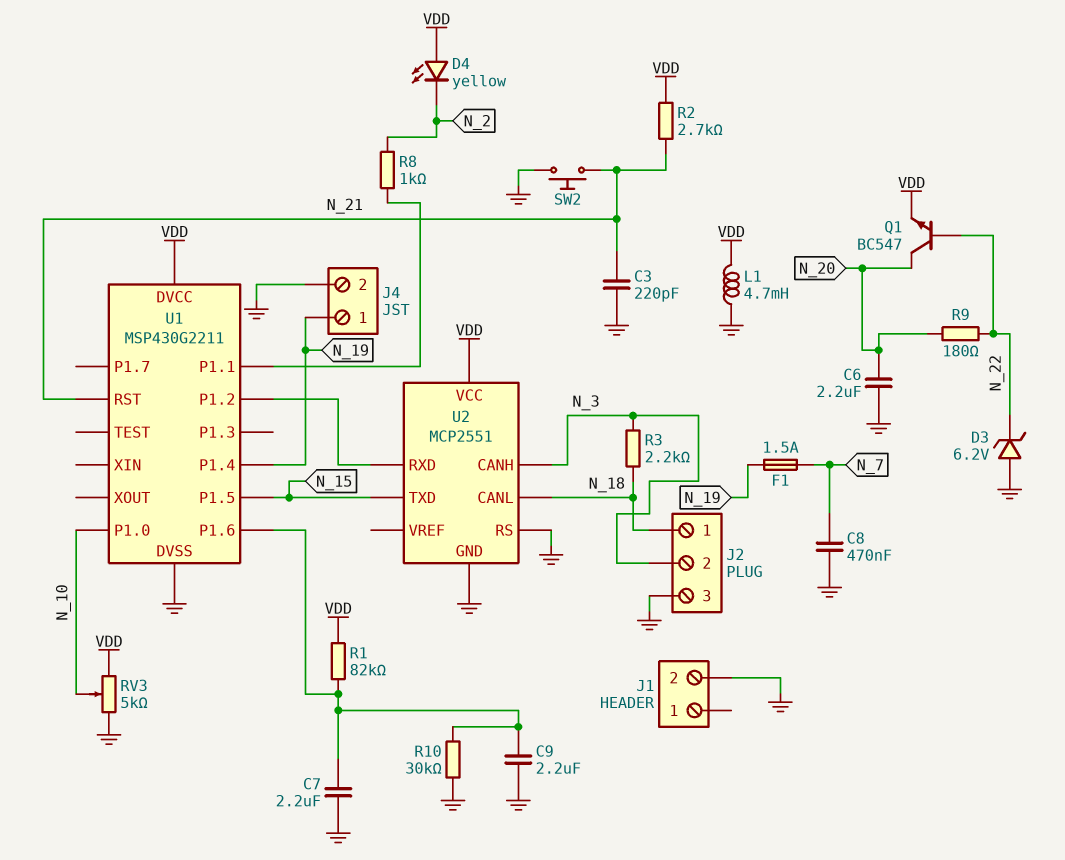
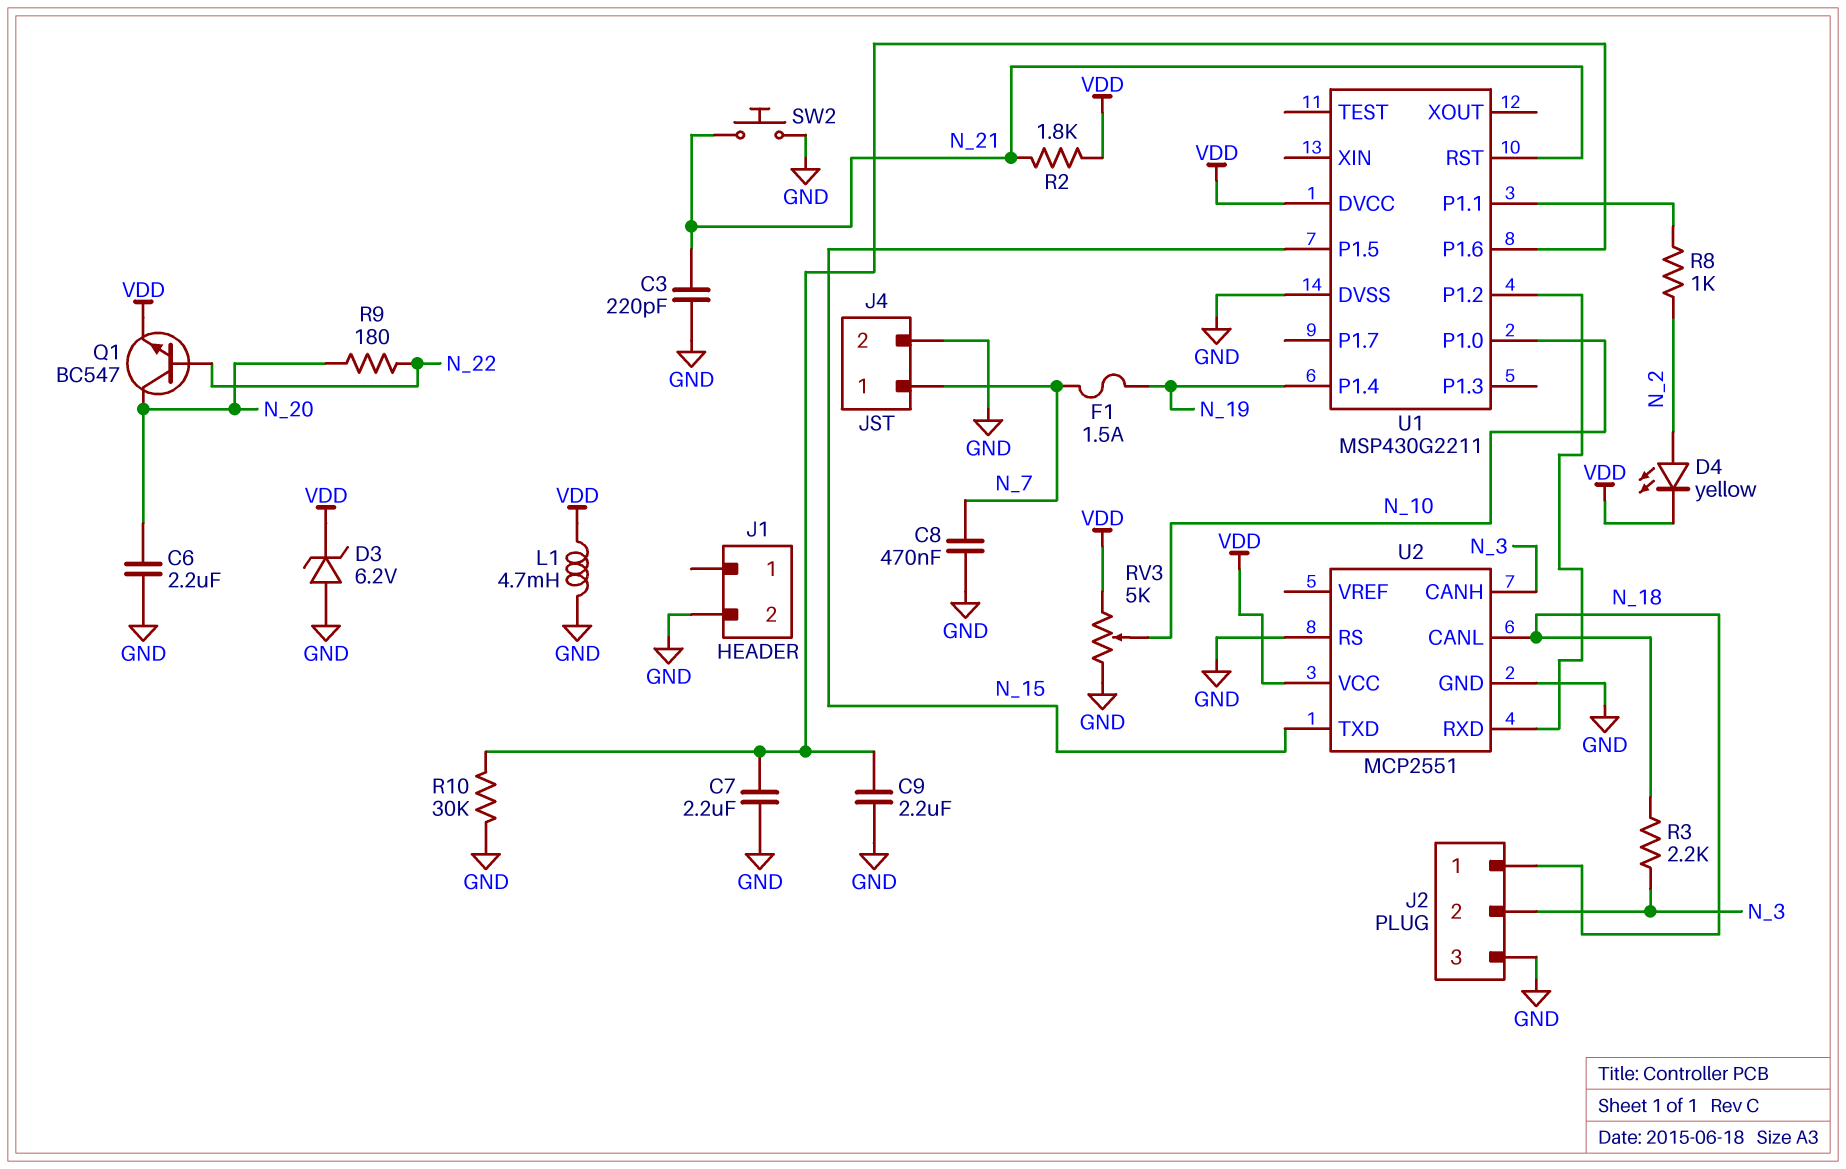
D3: zener 6.2V (A GND, K N_22) -> zener 6.2V (A GND, K VDD)
D4: LED yellow (A VDD, K N_2) -> LED yellow (A N_2, K VDD)
J4 pin 1: N_19 -> N_7
R1: 82k (U1/P1.6, VDD) -> none
R2: 2.7k (N_21, VDD) -> 1.8k (N_21, VDD)

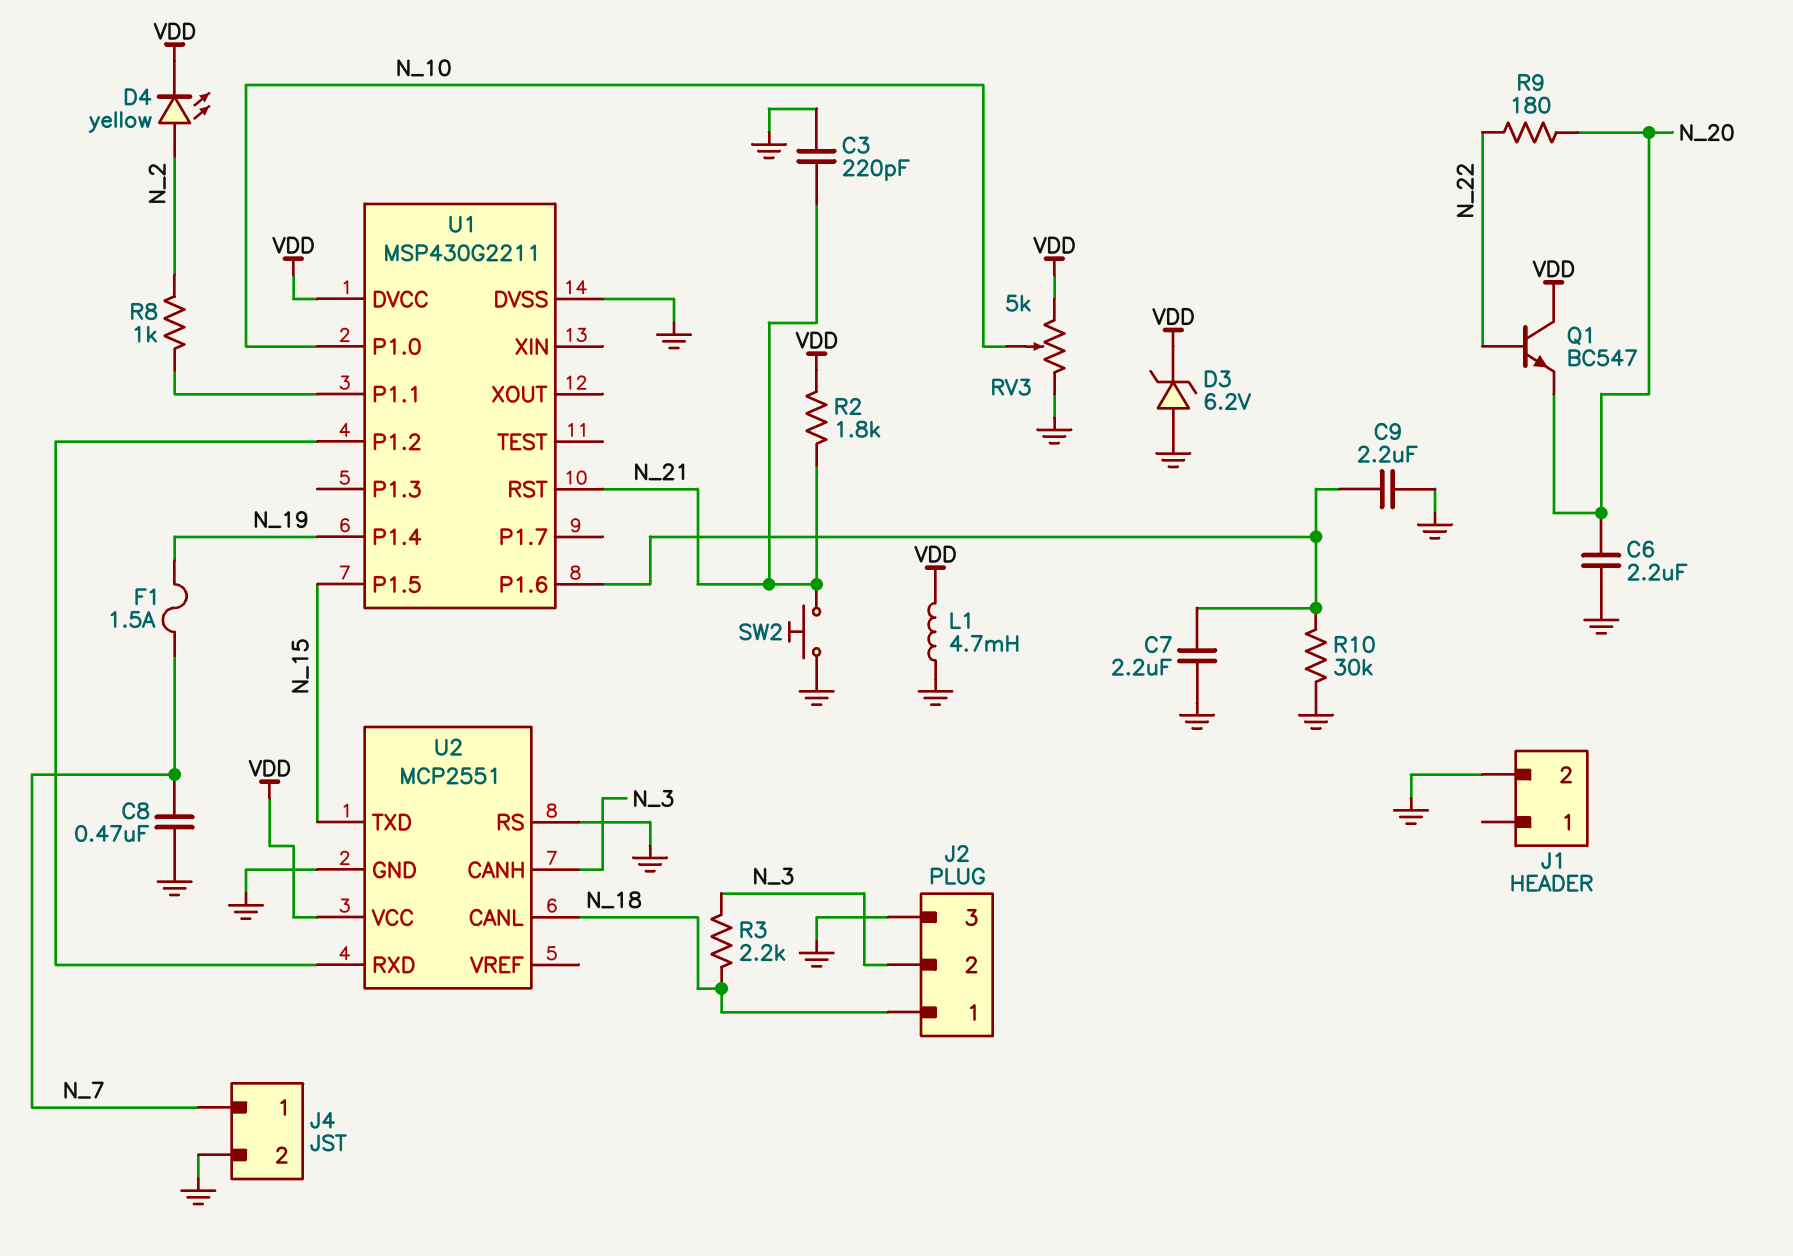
Q1: NPN BC547 (B N_22, C N_20, E VDD) -> NPN BC547 (B N_22, C VDD, E N_20)

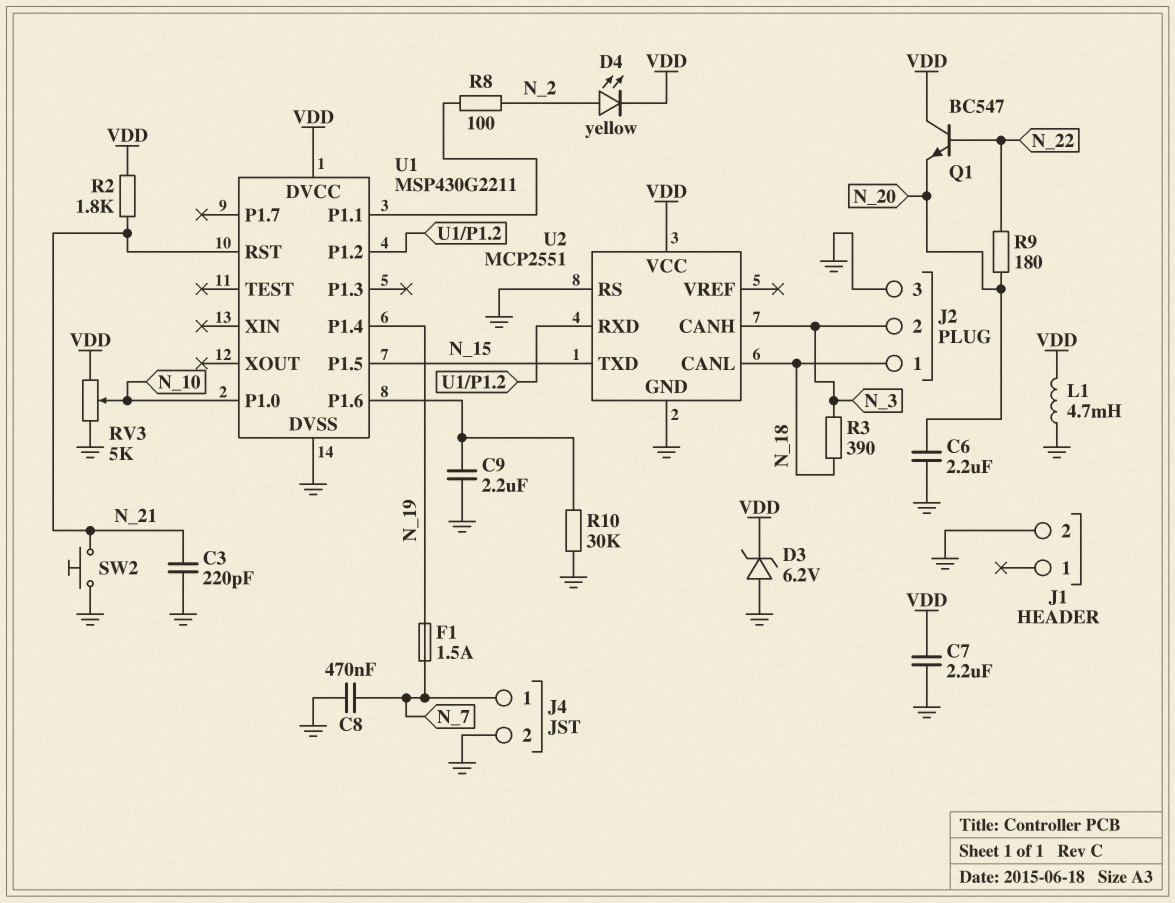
C7: 2.2uF (GND, U1/P1.6) -> 2.2uF (GND, VDD)
R3: 2.2k (N_3, N_18) -> 390 (N_3, N_18)
R8: 1k (N_2, U1/P1.1) -> 100 (N_2, U1/P1.1)

